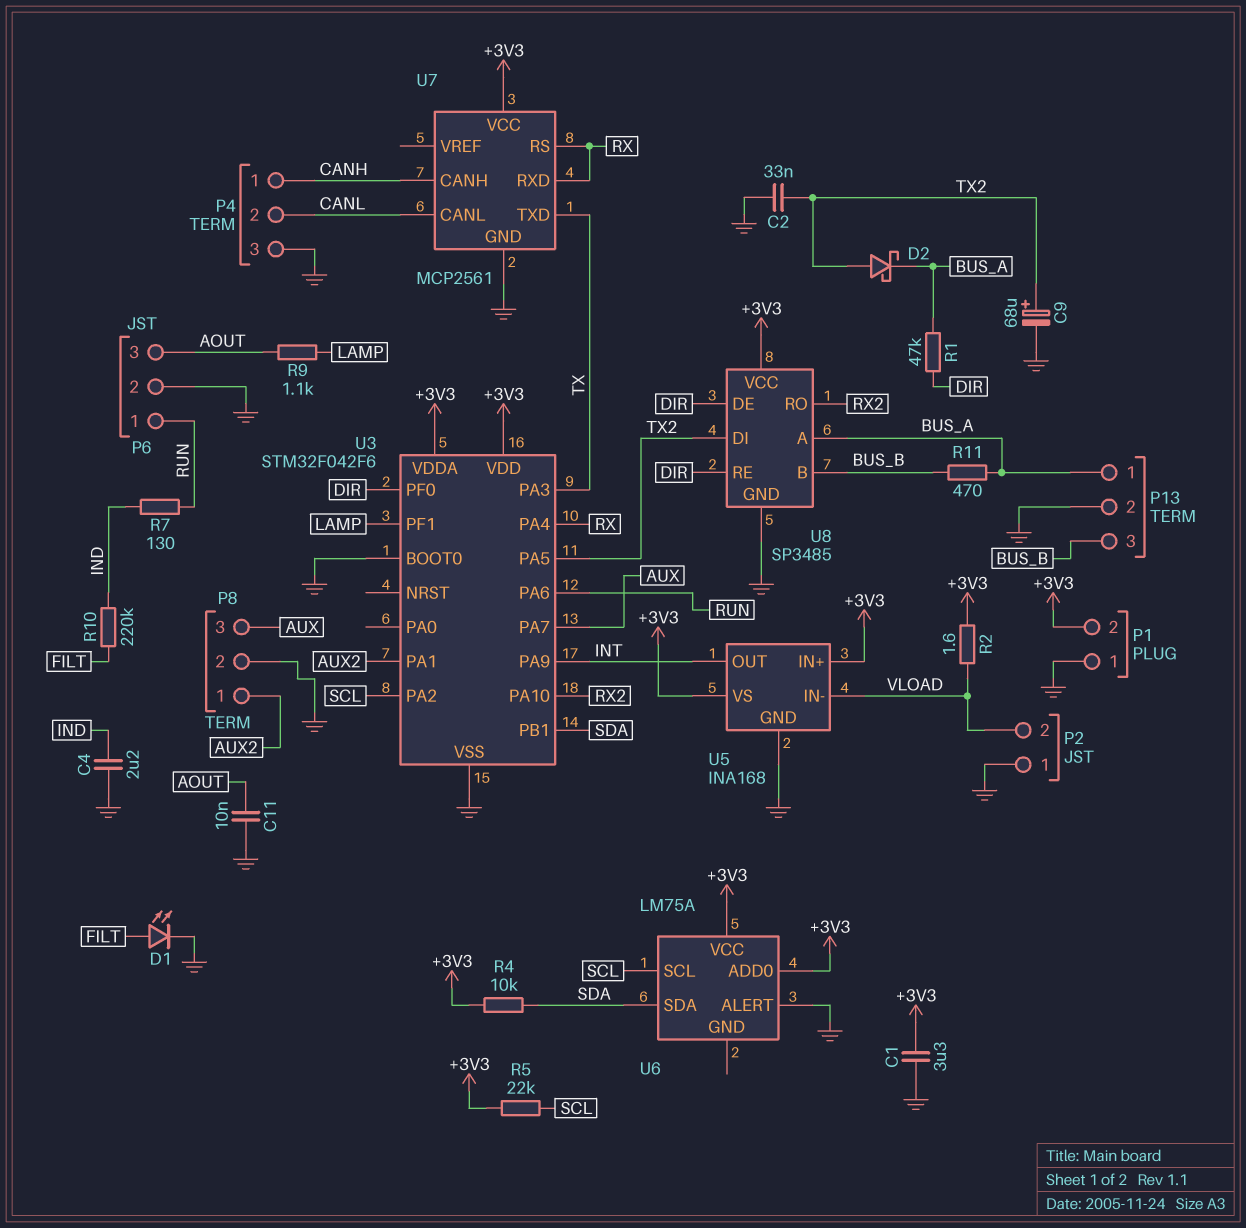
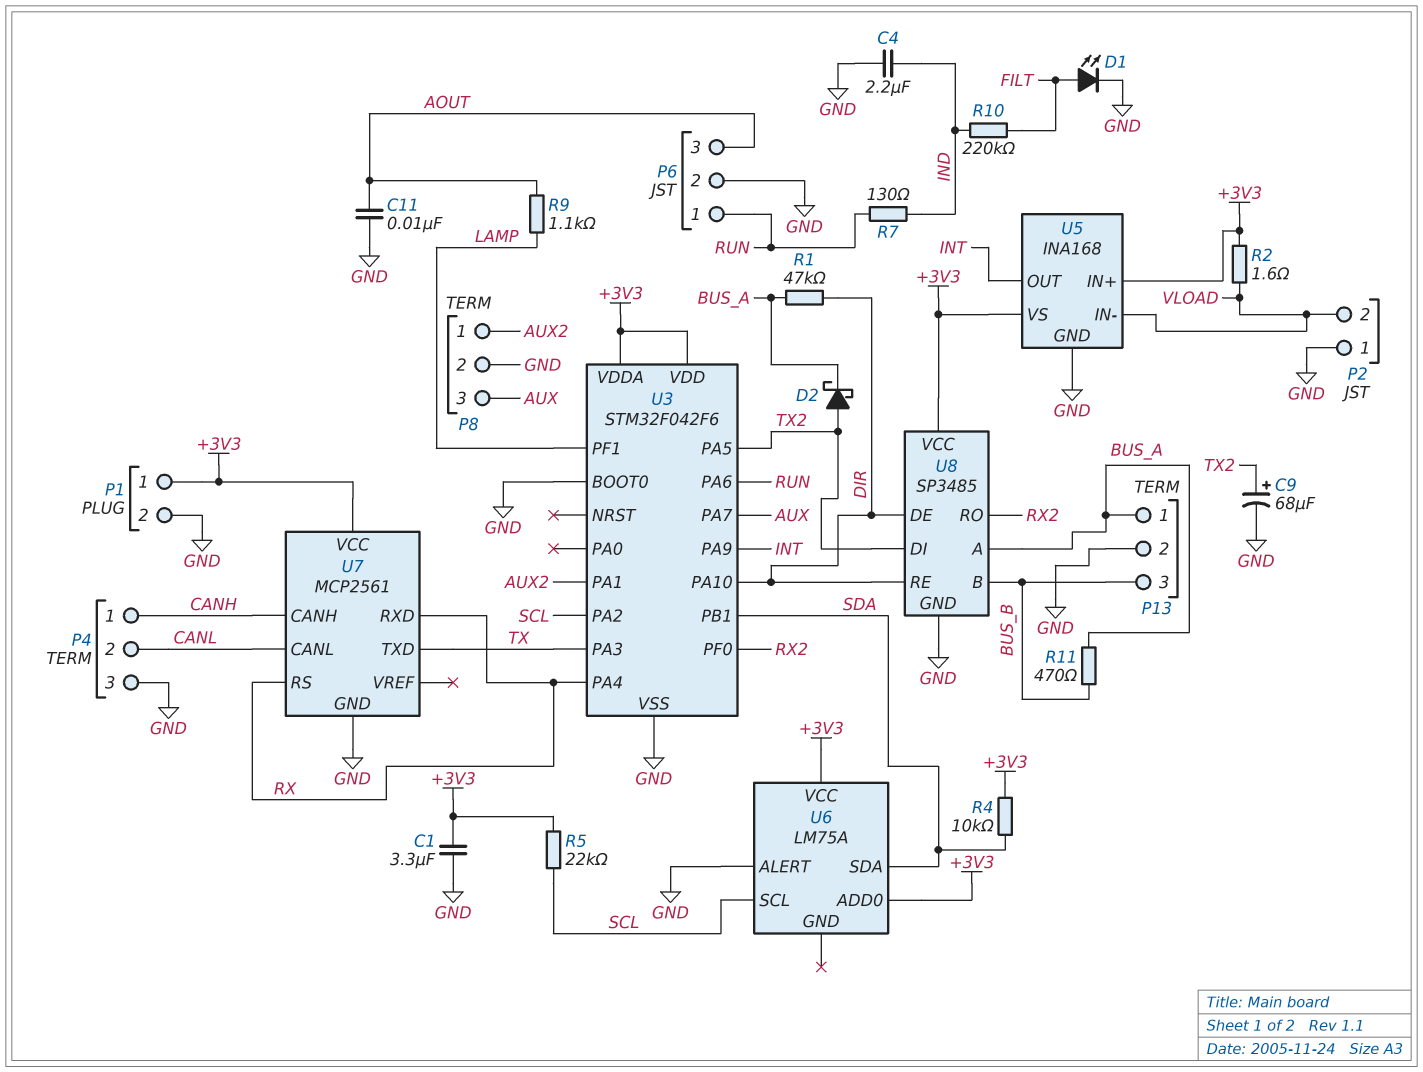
C2: 33nF (GND, TX2) -> none
P1 pin 1: GND -> +3V3
P1 pin 2: +3V3 -> GND
U3 pin PA10: RX2 -> DIR
U3 pin PF0: DIR -> RX2

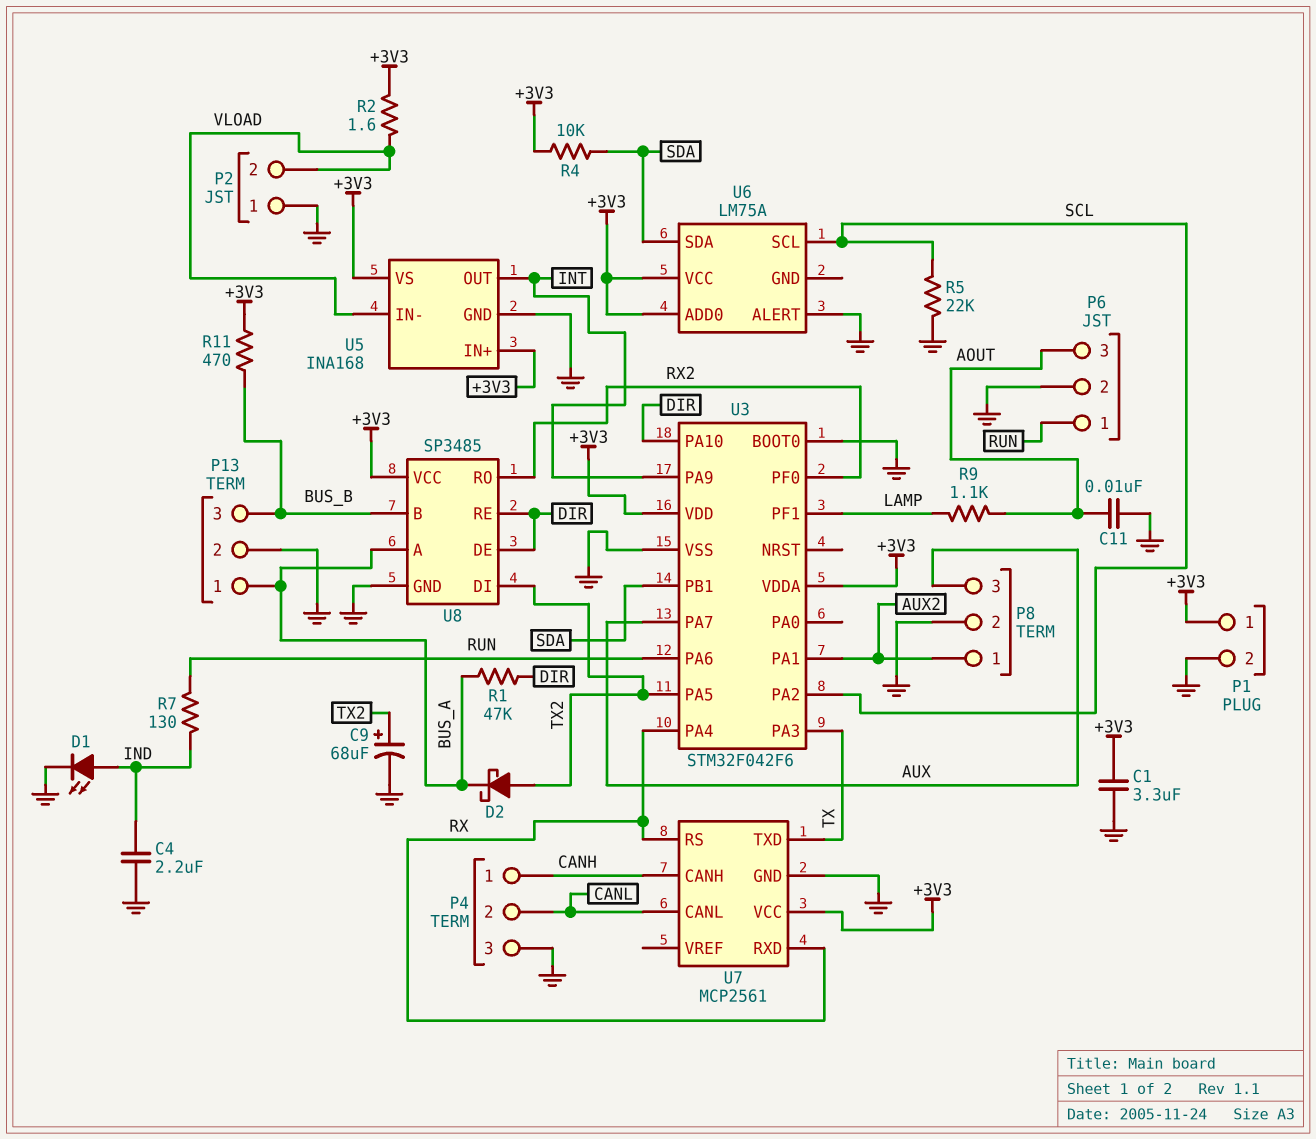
D1: LED (A FILT, K GND) -> LED (A IND, K GND)
R5: 22k (+3V3, SCL) -> 22k (GND, SCL)
R10: 220k (FILT, IND) -> none
R11: 470 (BUS_A, BUS_B) -> 470 (+3V3, BUS_B)

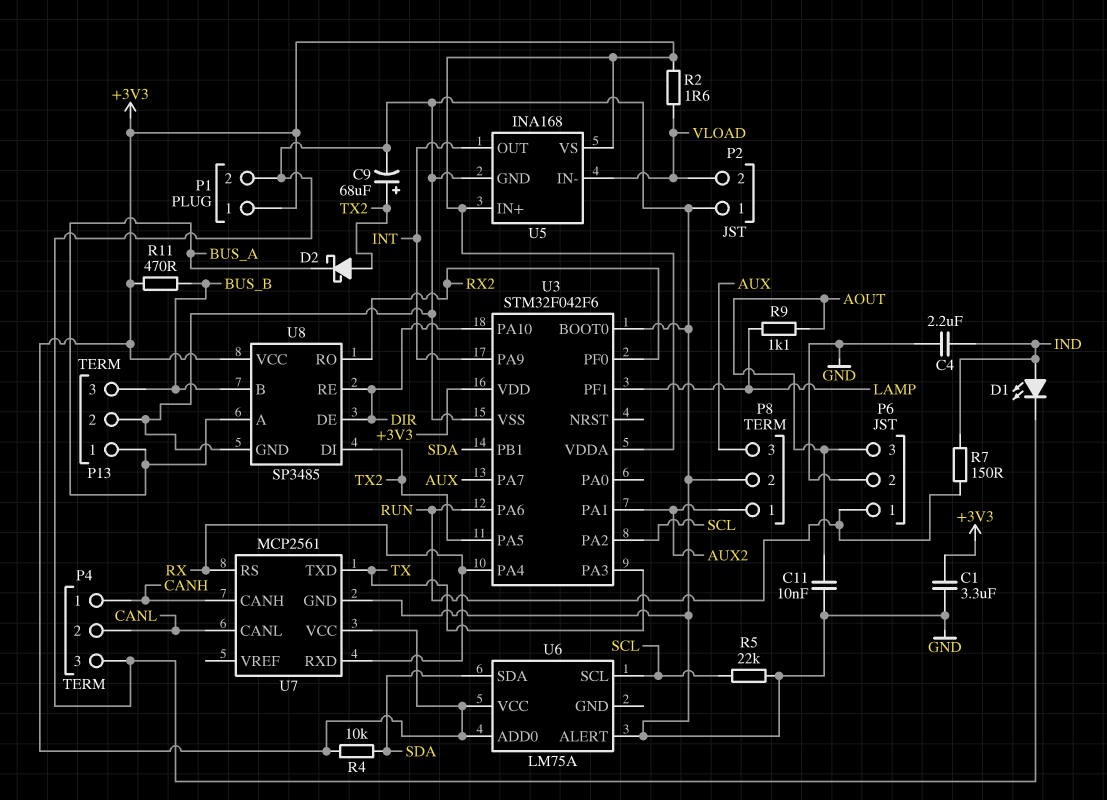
R1: 47k (BUS_A, DIR) -> none
R7: 130 (IND, RUN) -> 150 (IND, RUN)

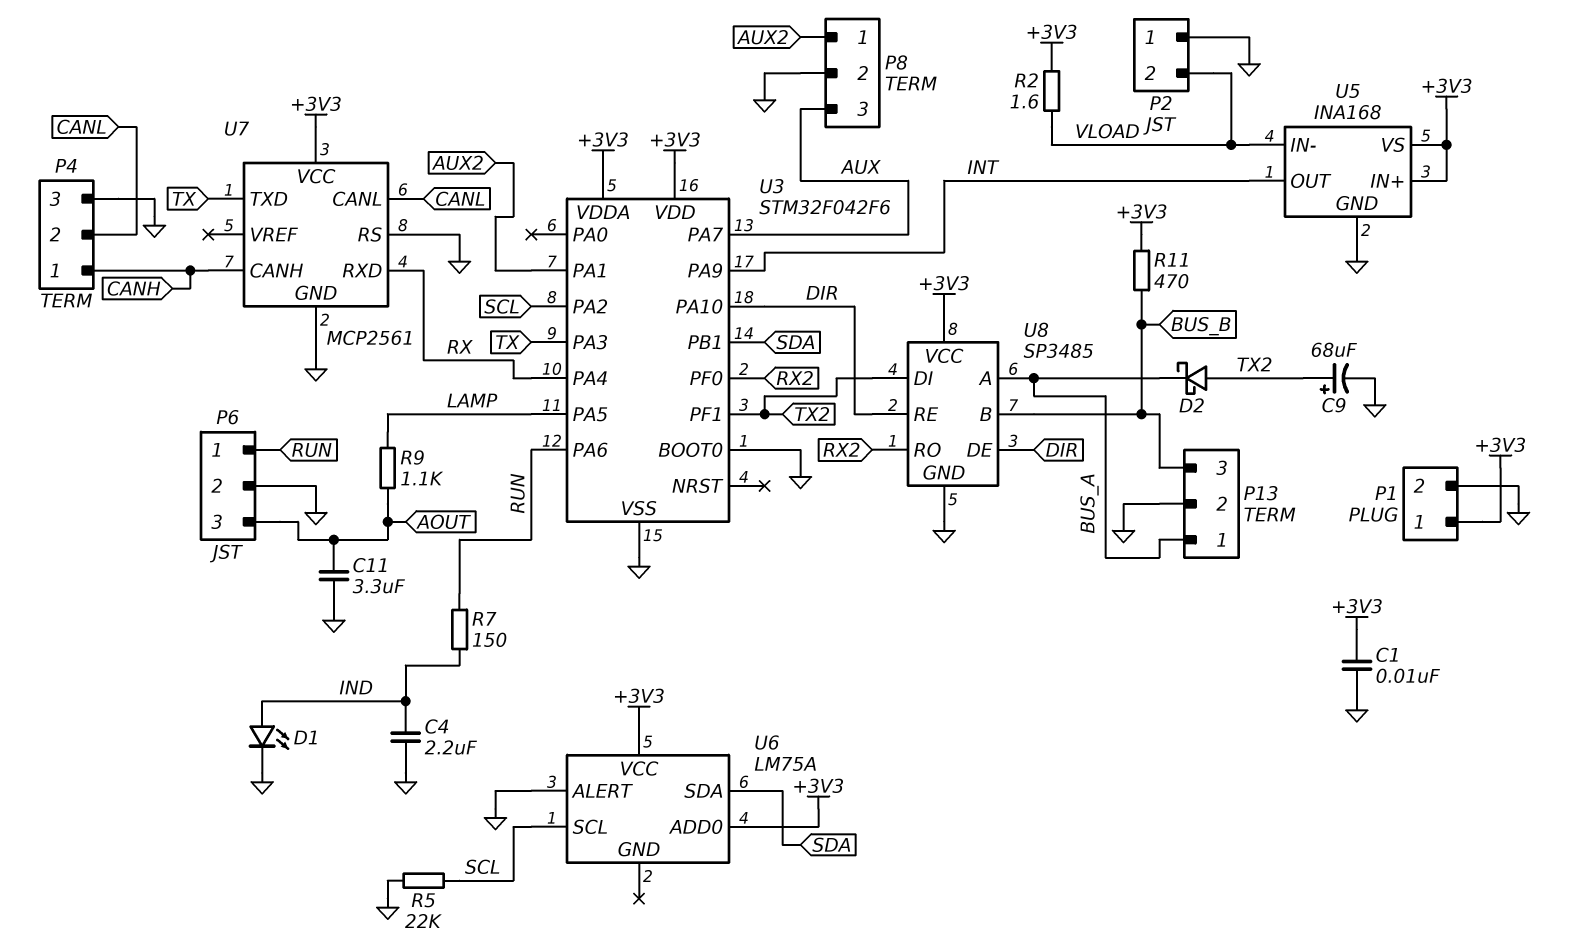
C1: 3.3uF (+3V3, GND) -> 10nF (+3V3, GND)
C11: 10nF (AOUT, GND) -> 3.3uF (AOUT, GND)
R4: 10k (+3V3, SDA) -> none
U3 pin PA5: TX2 -> LAMP
U3 pin PF1: LAMP -> TX2
U7 pin RS: RX -> GND

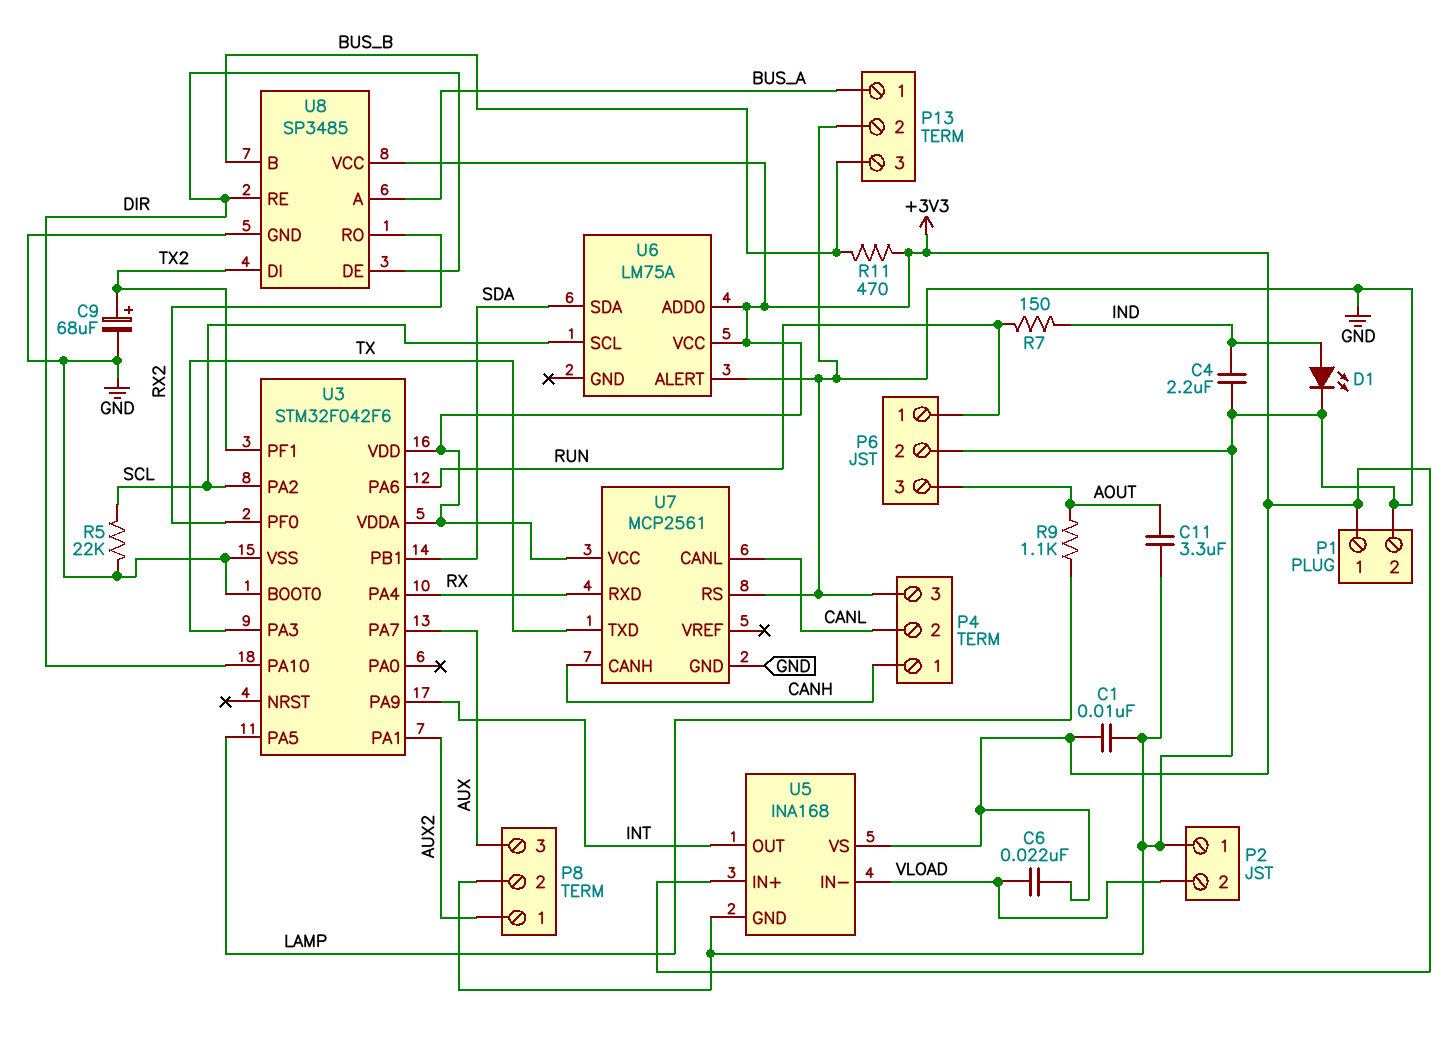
C6: none -> 22nF (+3V3, VLOAD)
D2: schottky (A TX2, K BUS_A) -> none
R2: 1.6 (+3V3, VLOAD) -> none

